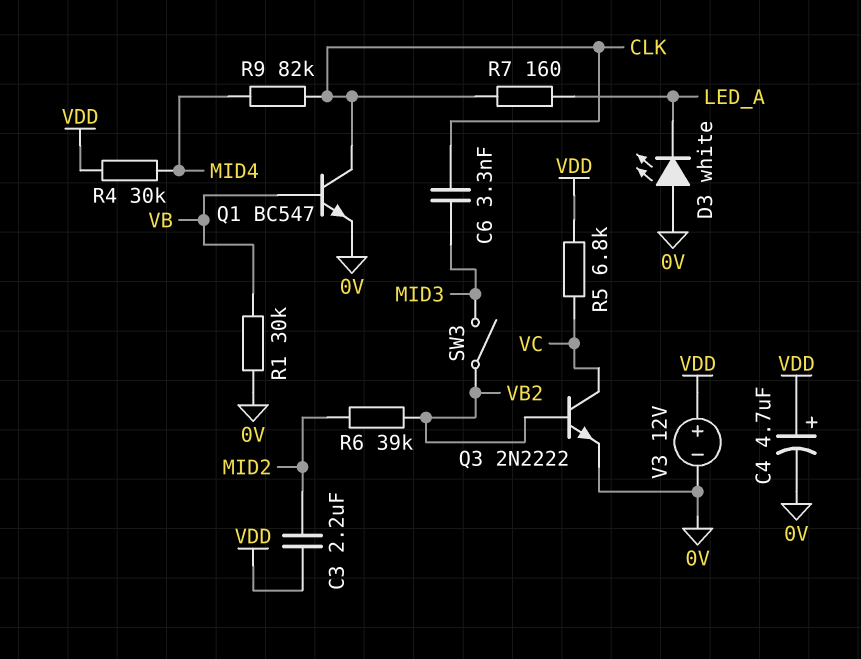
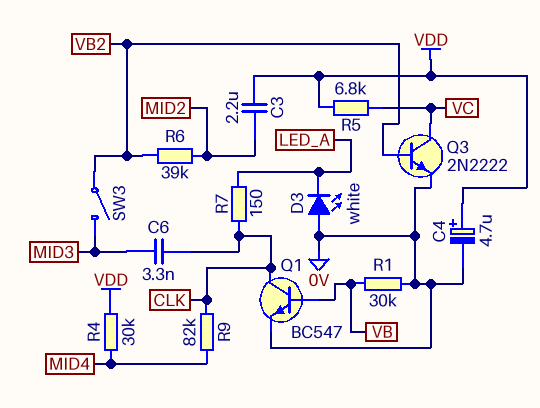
R7: 160 (CLK, LED_A) -> 150 (CLK, LED_A)
V3: 12V (plus VDD, minus 0V) -> none

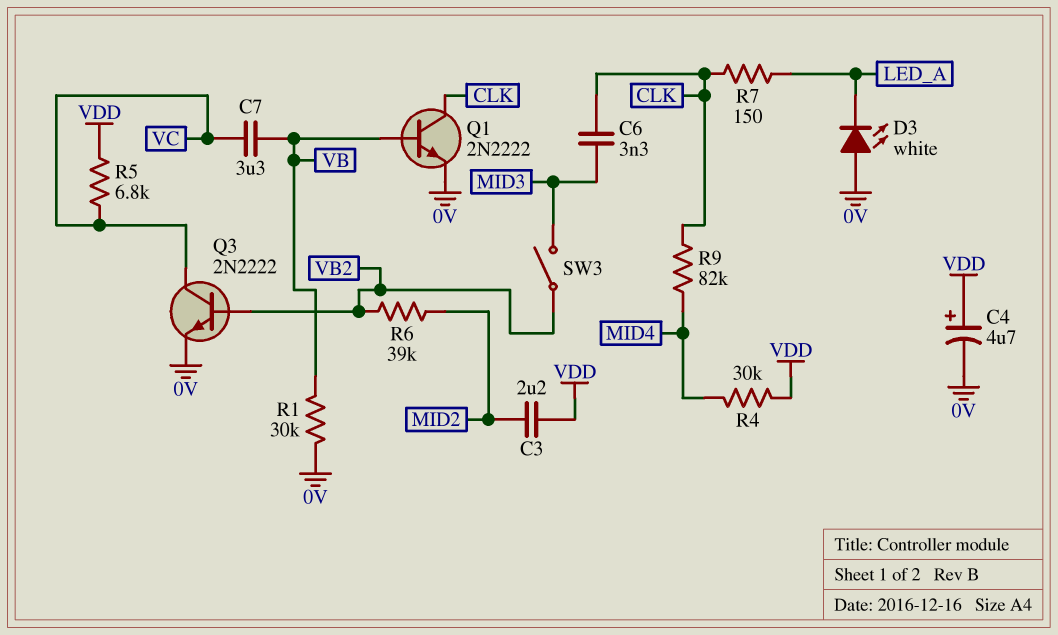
C7: none -> 3.3uF (VB, VC)
Q1: NPN BC547 (B VB, C CLK, E 0V) -> NPN 2N2222 (B VB, C CLK, E 0V)

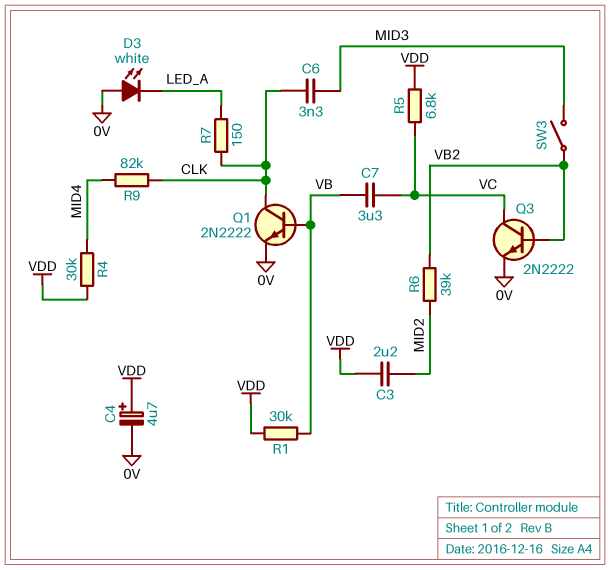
R1: 30k (0V, VB) -> 30k (VB, VDD)

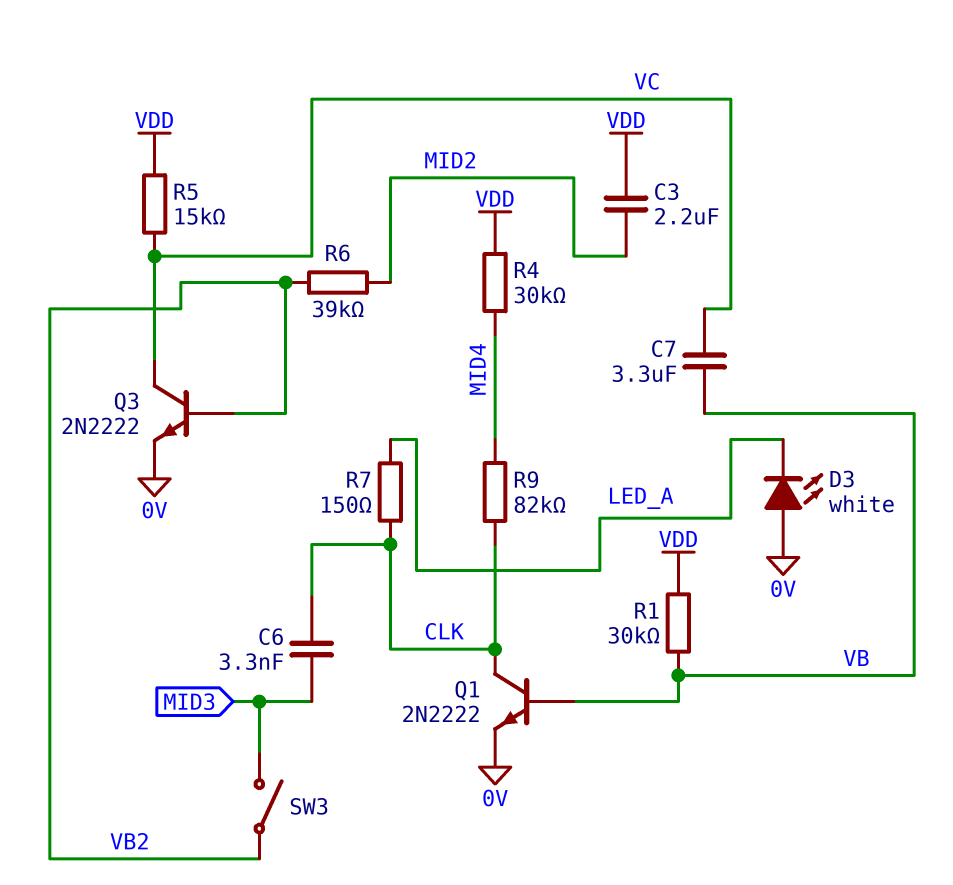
C4: 4.7uF (plus VDD, minus 0V) -> none
R5: 6.8k (VC, VDD) -> 15k (VC, VDD)

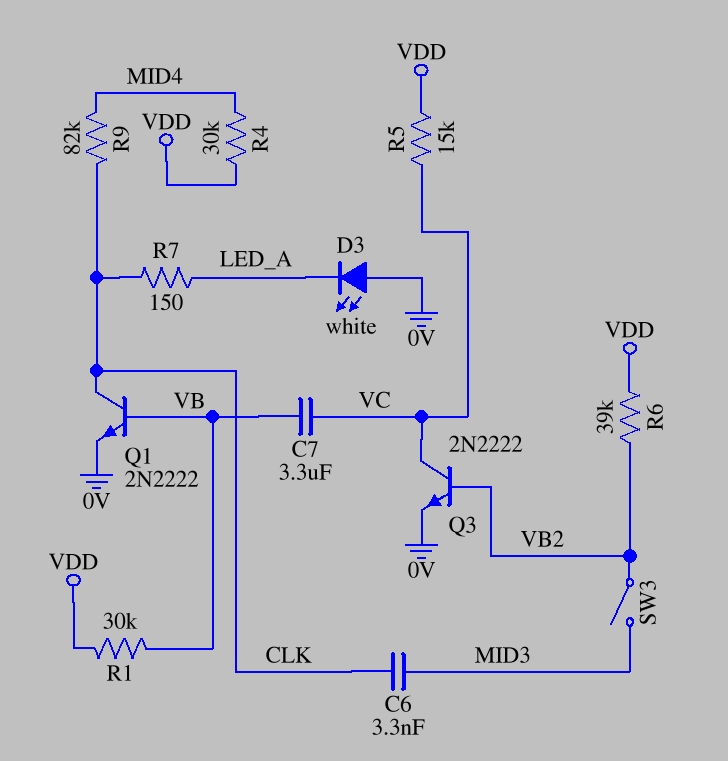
C3: 2.2uF (MID2, VDD) -> none
R6: 39k (MID2, VB2) -> 39k (VB2, VDD)

